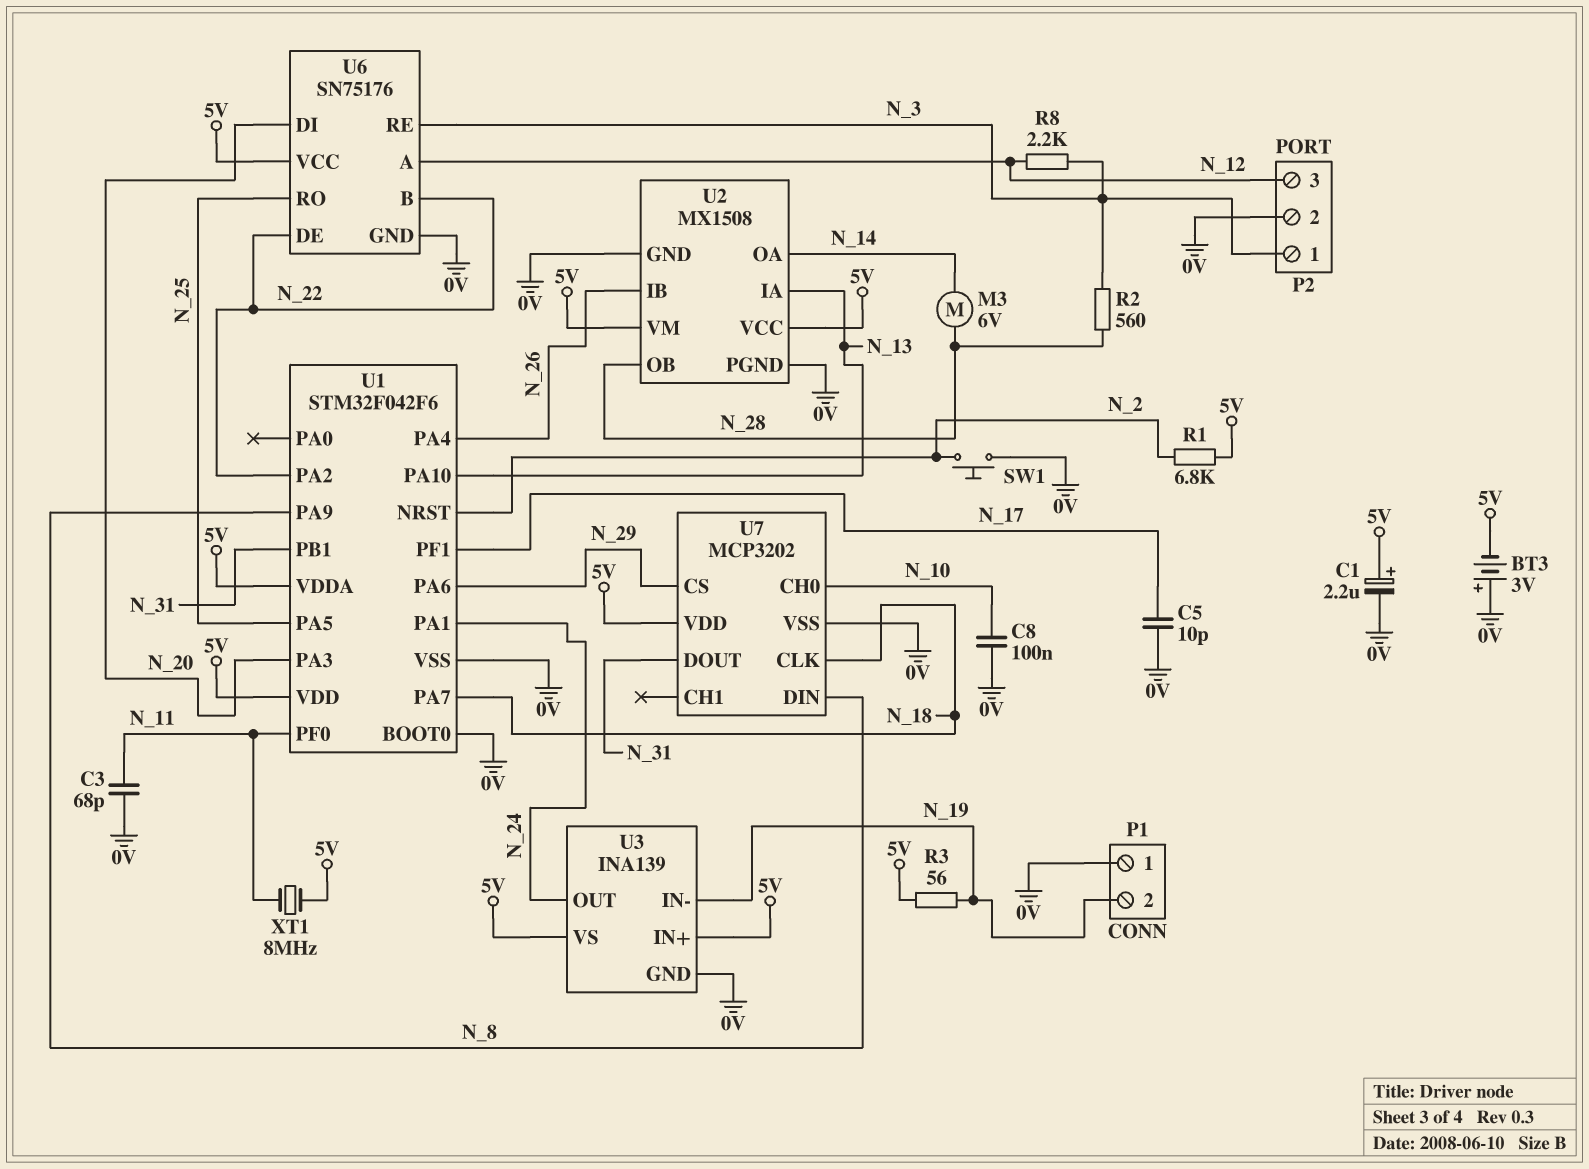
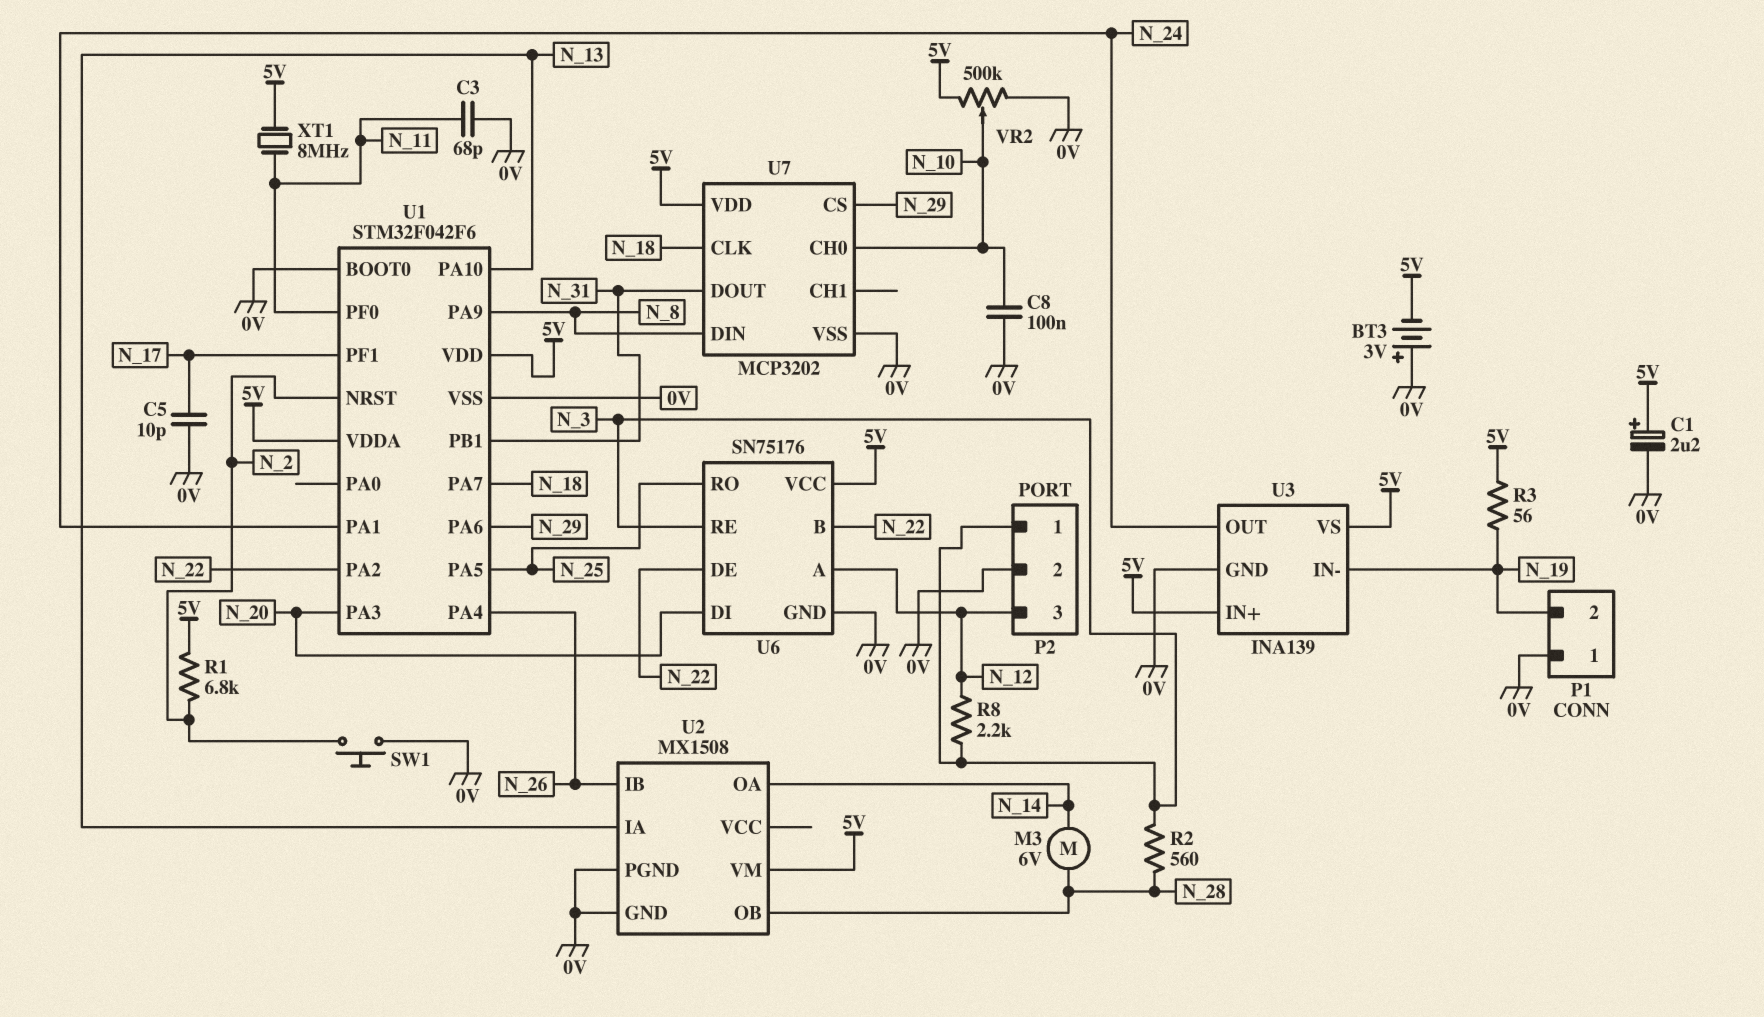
U2 pin VCC: 5V -> none
VR2: none -> 500k (0V, 5V, wiper N_10)

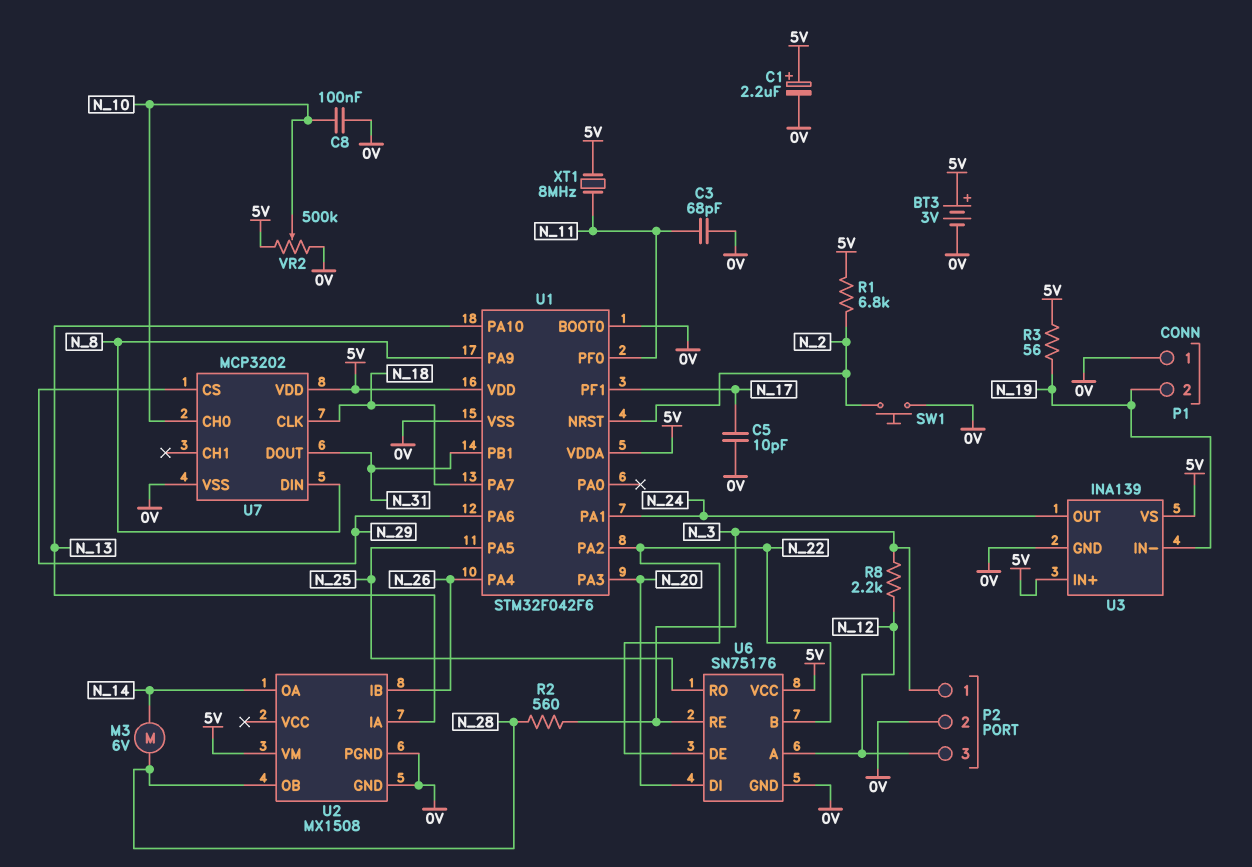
BT3: 3V (plus 0V, minus 5V) -> 3V (plus 5V, minus 0V)

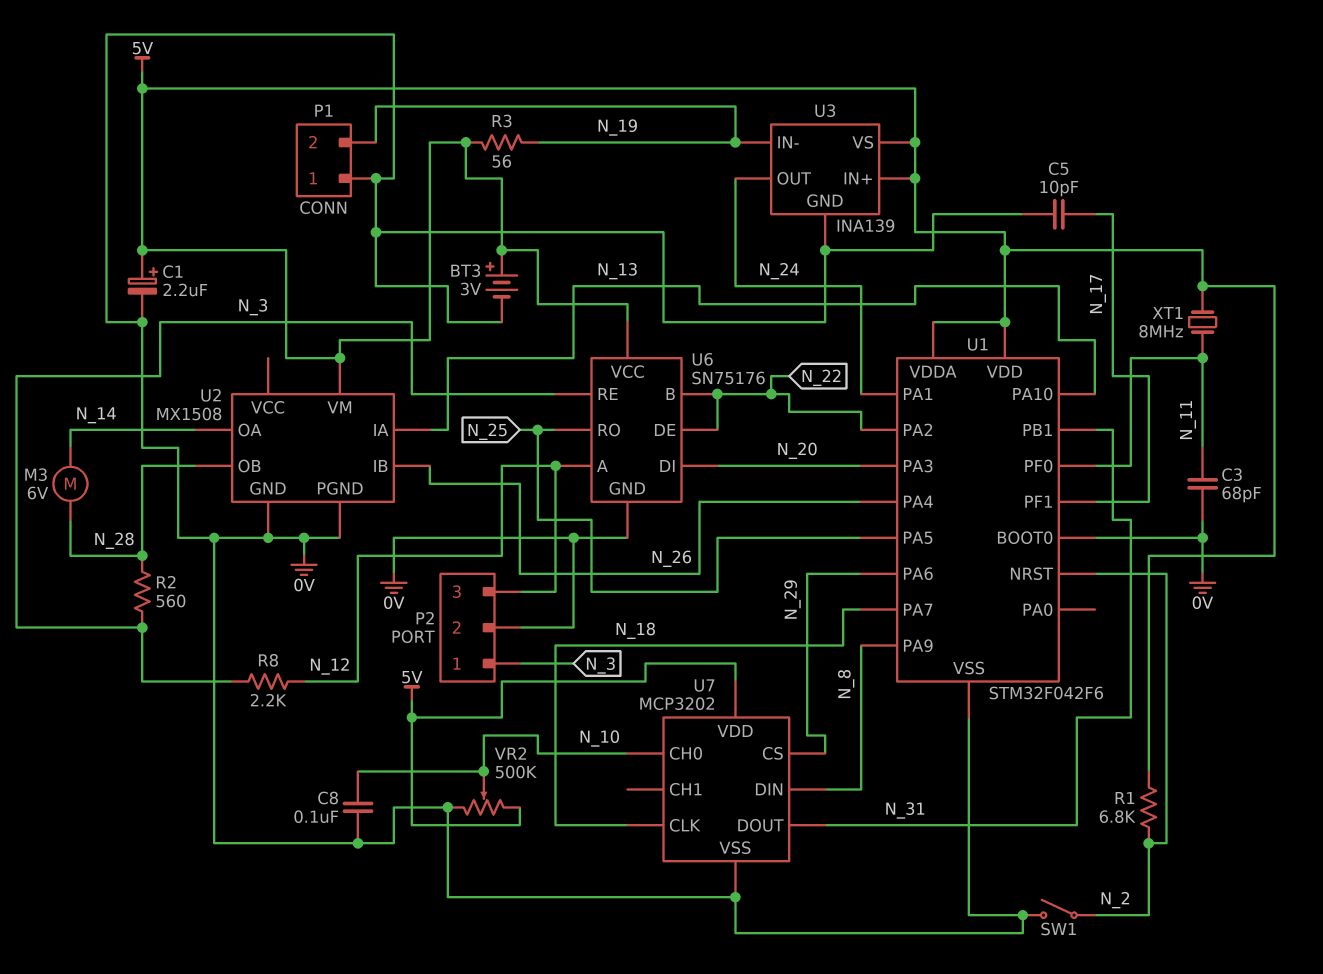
SW1: button (0V, N_2) -> switch (0V, N_2)

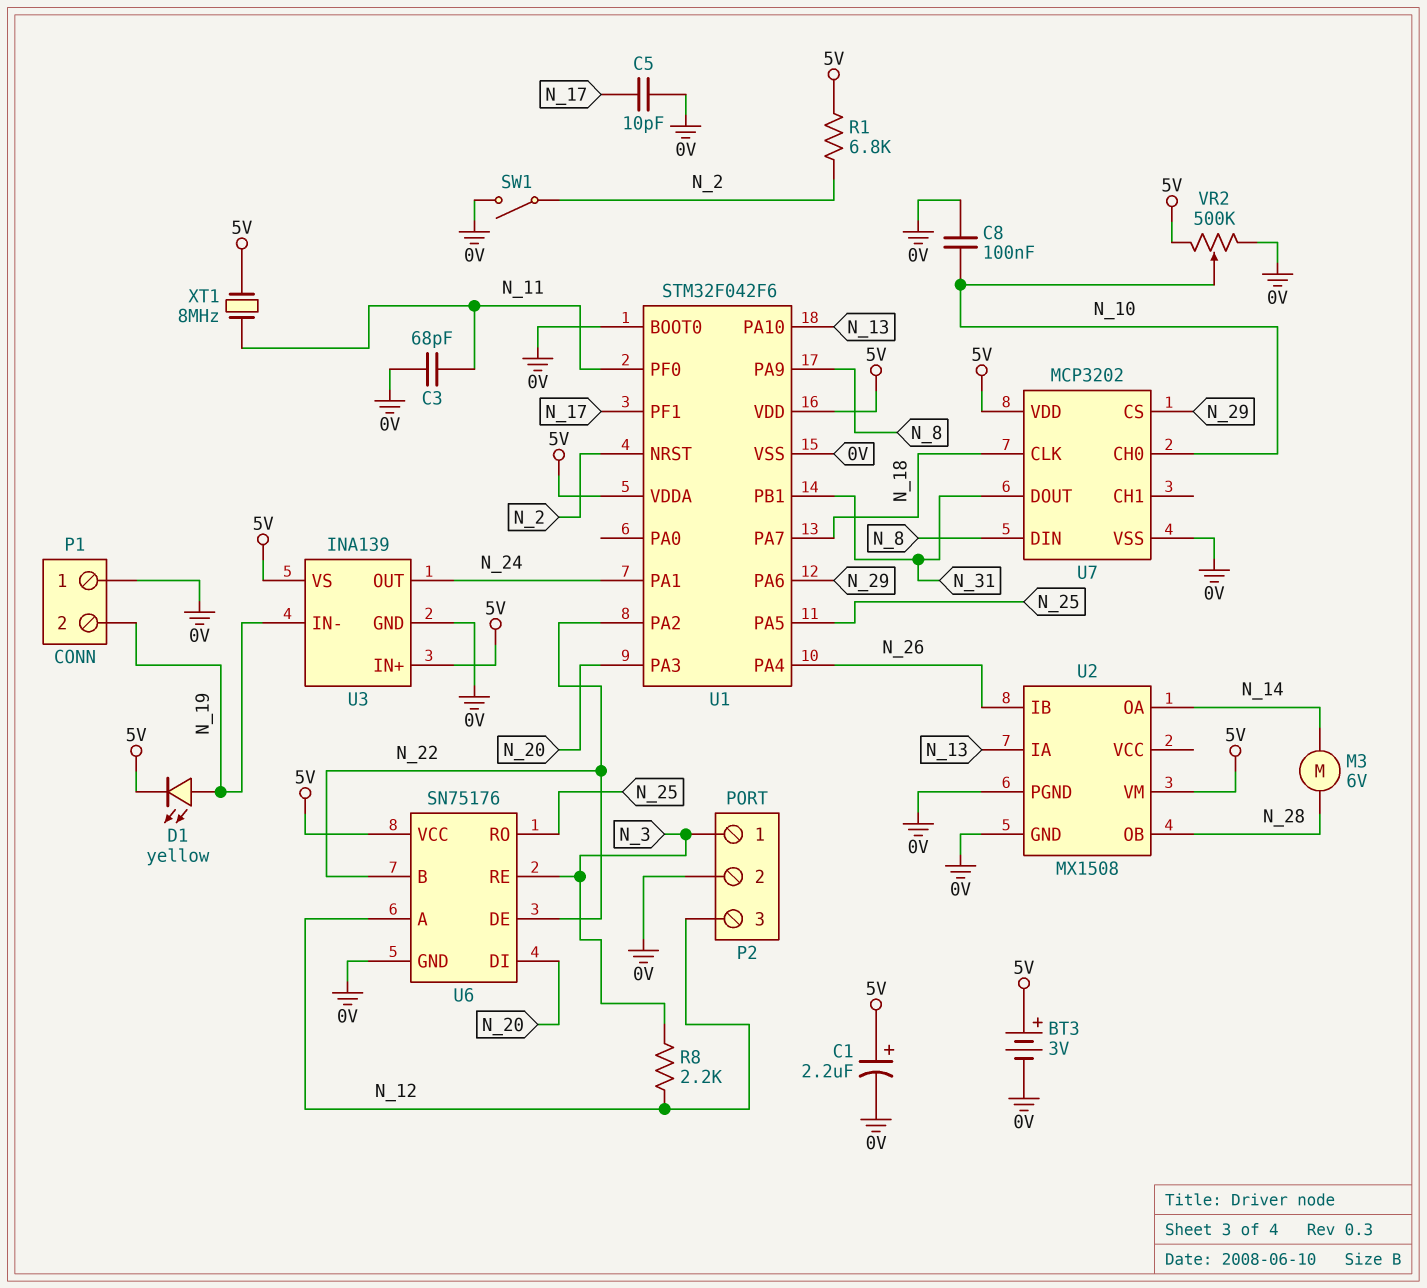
D1: none -> LED yellow (A N_19, K 5V)
R2: 560 (N_3, N_28) -> none
R3: 56 (5V, N_19) -> none

